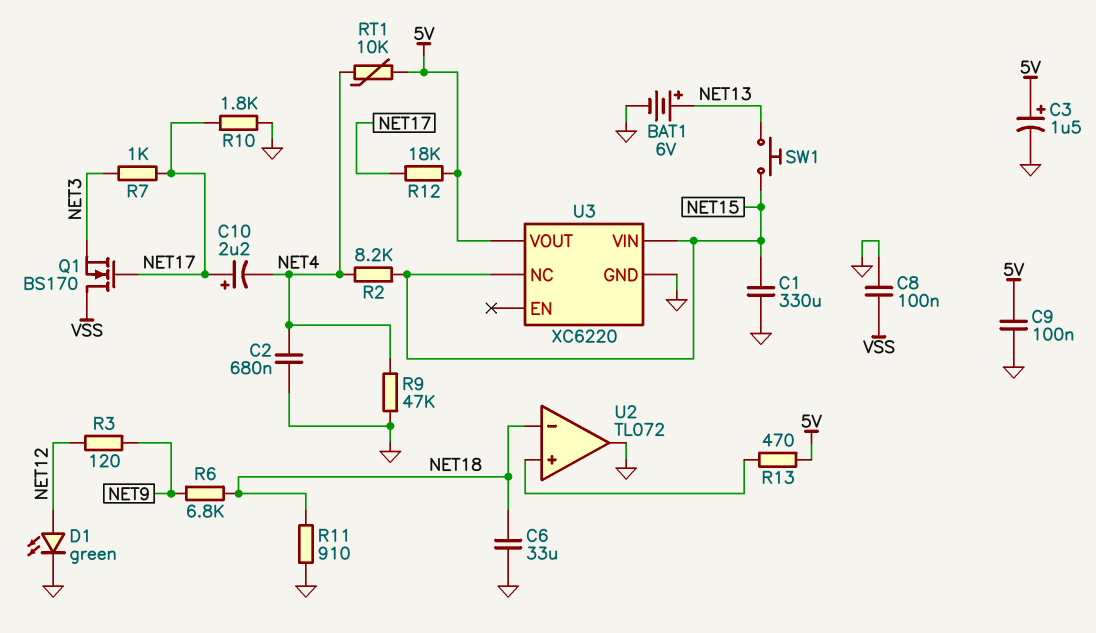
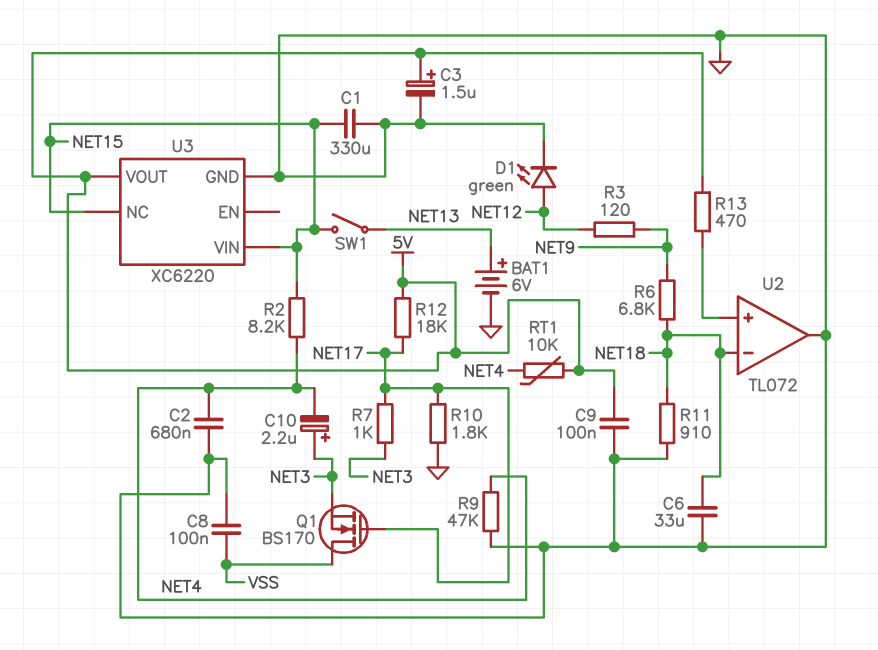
C10: 2.2uF (plus NET17, minus NET4) -> 2.2uF (plus NET3, minus NET4)
SW1: button (NET13, NET15) -> switch (NET13, NET15)

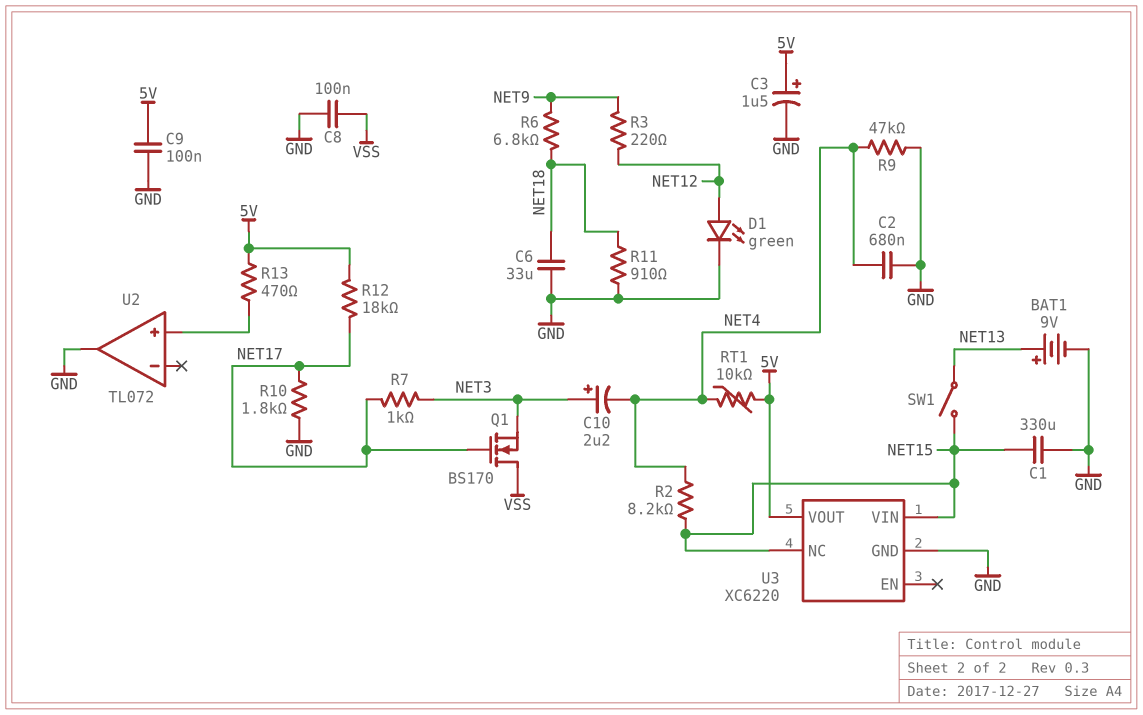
BAT1: 6V (plus NET13, minus GND) -> 9V (plus NET13, minus GND)
R3: 120 (NET9, NET12) -> 220 (NET9, NET12)
U2 pin in-: NET18 -> none

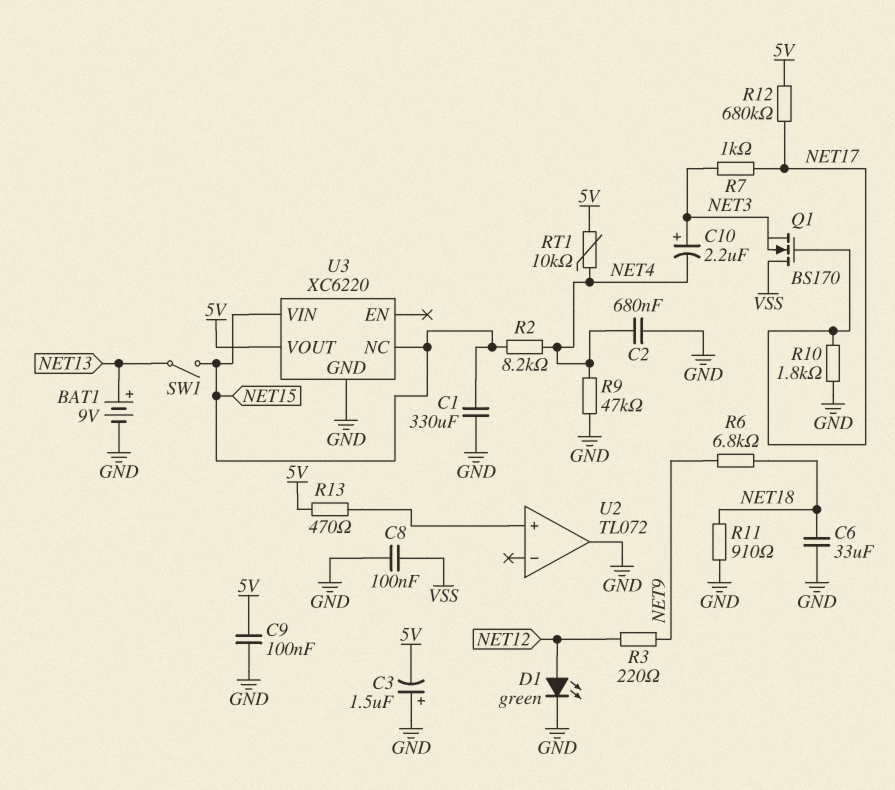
C3: 1.5uF (plus 5V, minus GND) -> 1.5uF (plus GND, minus 5V)
R12: 18k (5V, NET17) -> 680k (5V, NET17)

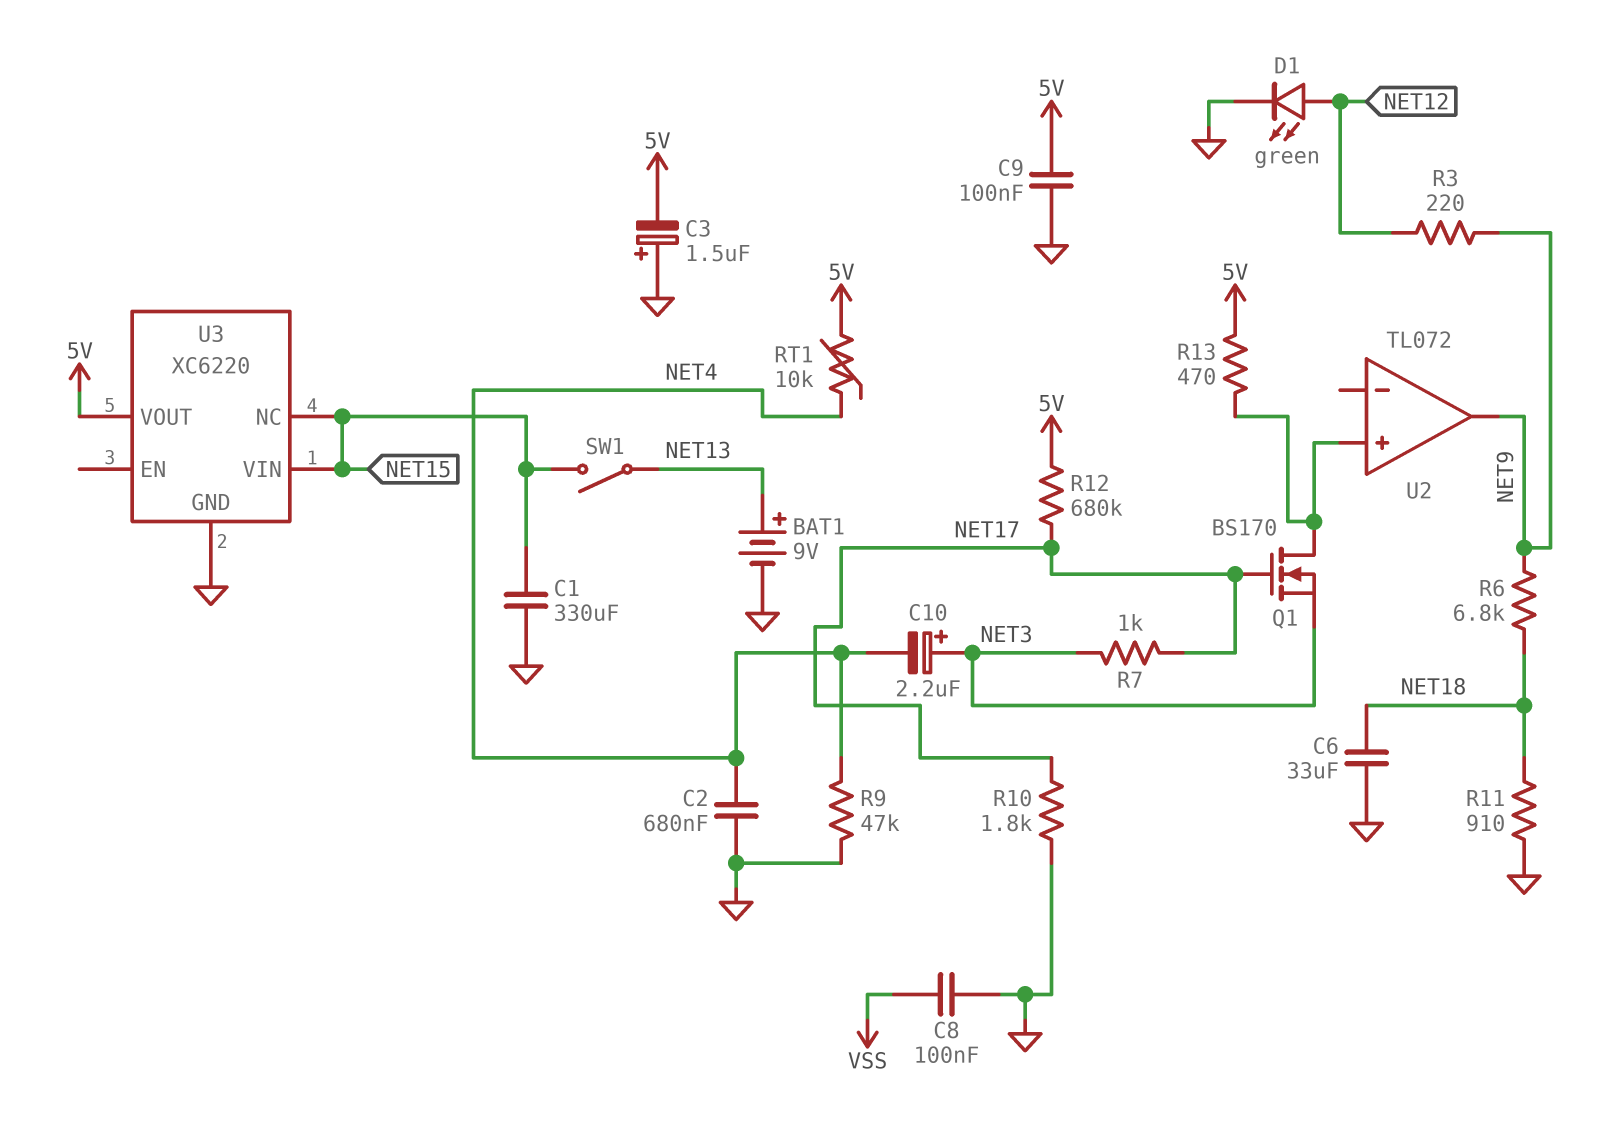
Q1: NMOS BS170 (G NET17, D VSS, S NET3) -> NMOS BS170 (G NET17, D U2/in+, S NET3)
R2: 8.2k (NET4, NET15) -> none
U2 pin out: GND -> NET9

